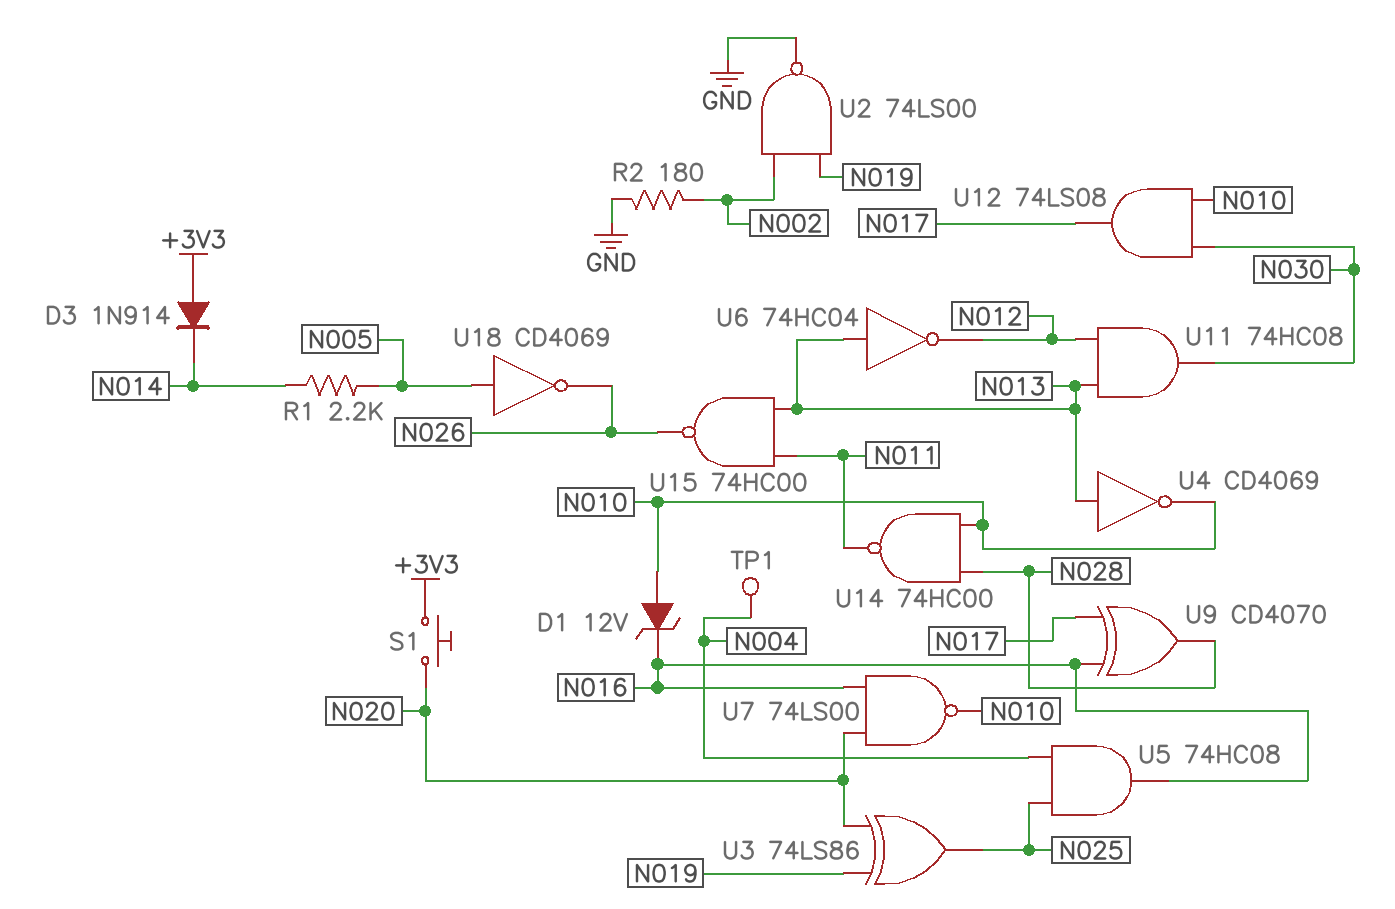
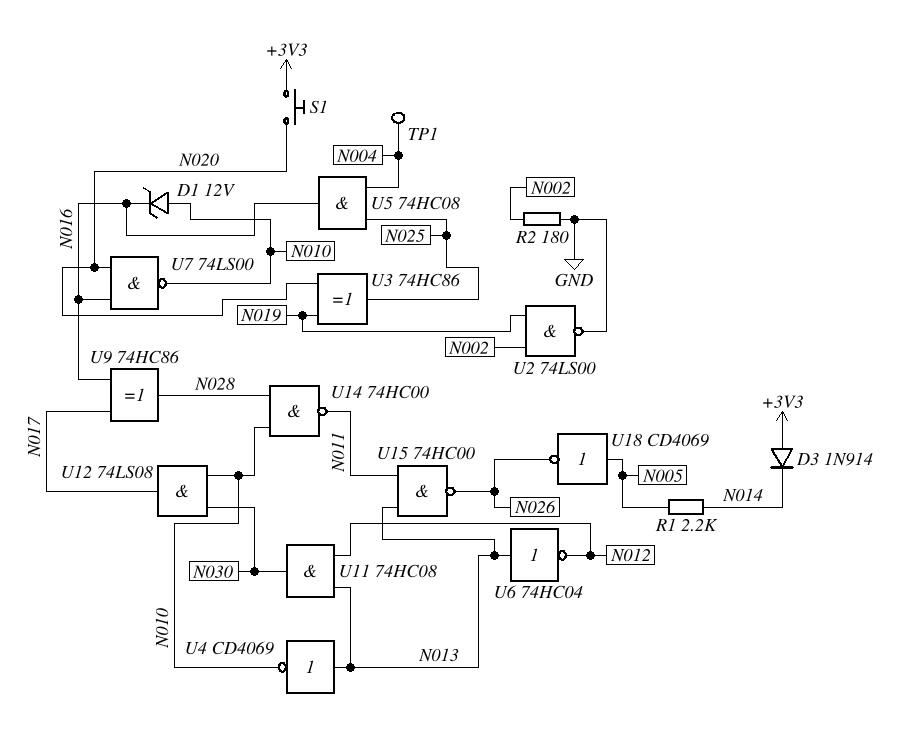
U3: XOR 74LS86 (in N019, in N020, out N025) -> XOR 74HC86 (in N019, in N020, out N025)
U9: XOR CD4070 (in N016, in N017, out N028) -> XOR 74HC86 (in N016, in N017, out N028)

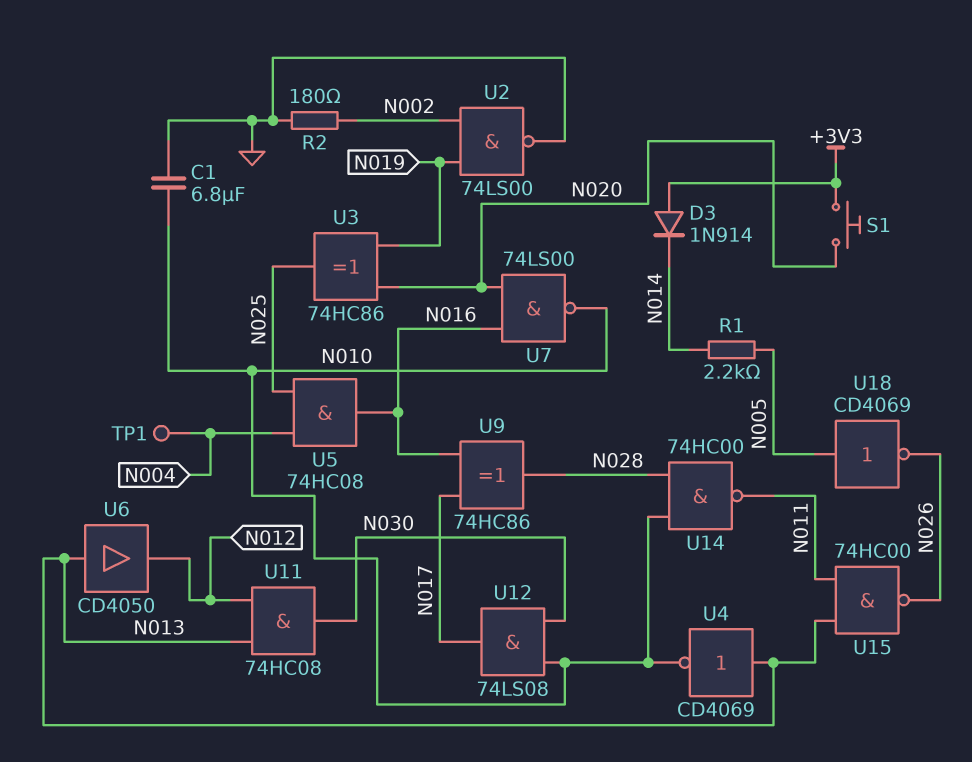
C1: none -> 6.8uF (GND, N010)
D1: zener 12V (A N010, K N016) -> none
U6: NOT 74HC04 (in N013, out N012) -> buffer CD4050 (in N013, out N012)

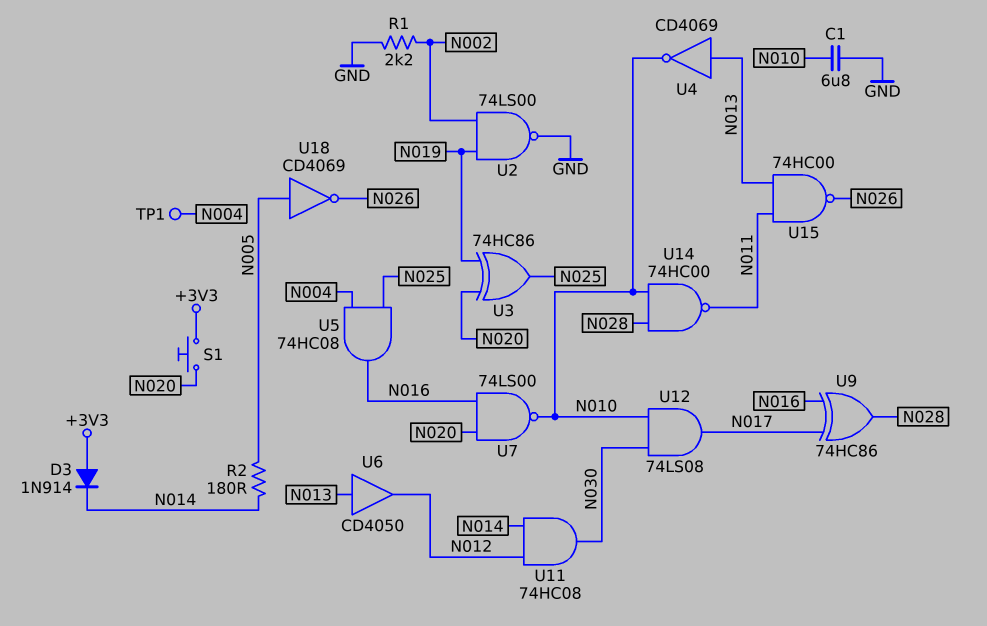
R1: 2.2k (N005, N014) -> 2.2k (GND, N002)
R2: 180 (GND, N002) -> 180 (N005, N014)
U11: AND 74HC08 (in N012, in N013, out N030) -> AND 74HC08 (in N012, in N014, out N030)

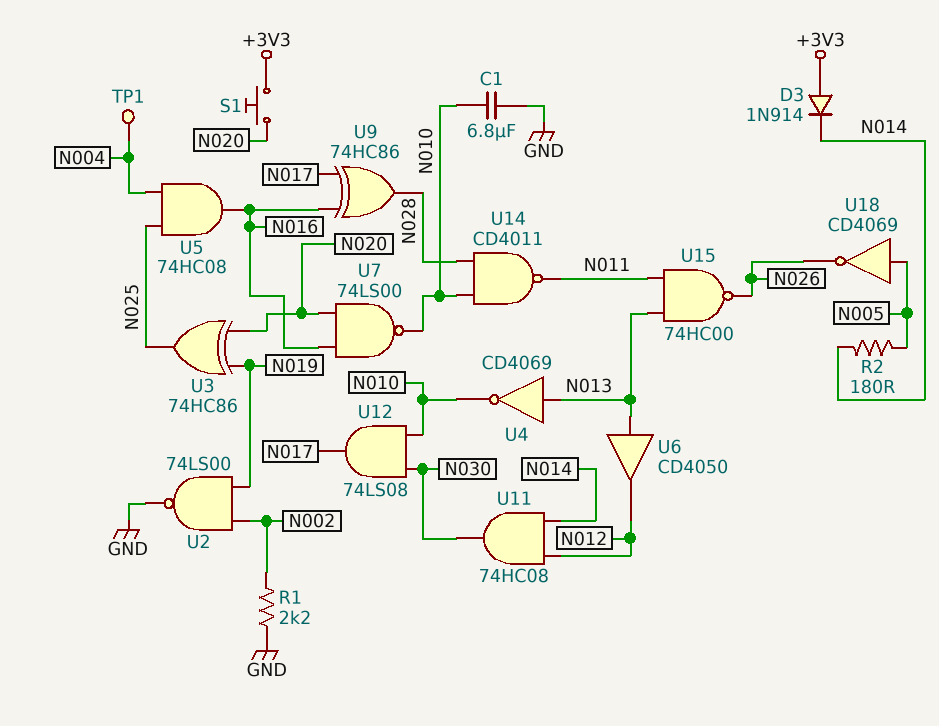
U14: NAND 74HC00 (in N010, in N028, out N011) -> NAND CD4011 (in N010, in N028, out N011)

